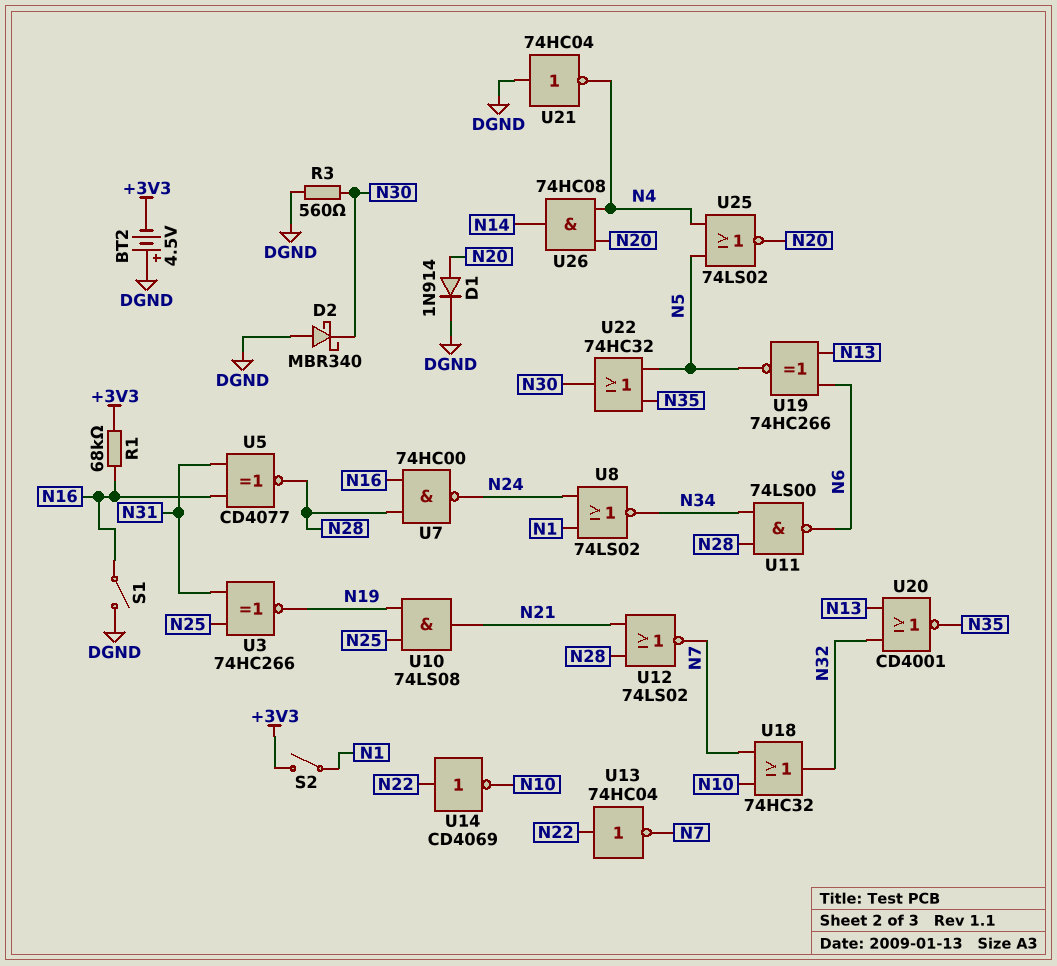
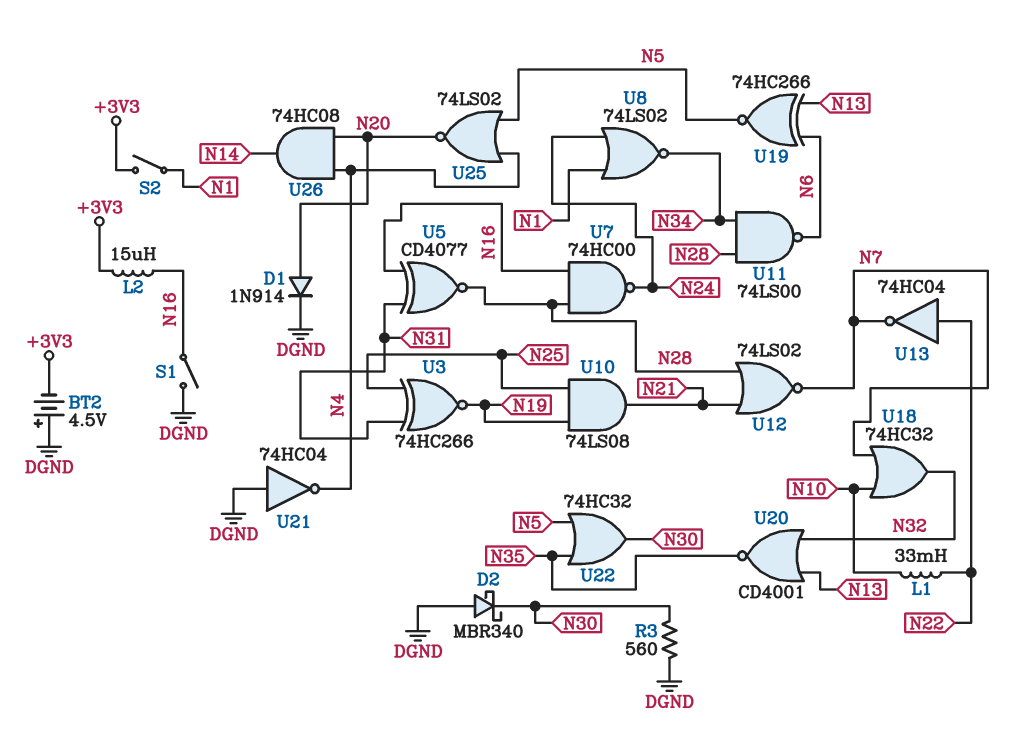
L1: none -> 33mH (N10, N22)
L2: none -> 15uH (+3V3, N16)
R1: 68k (+3V3, N16) -> none
U14: NOT CD4069 (in N22, out N10) -> none

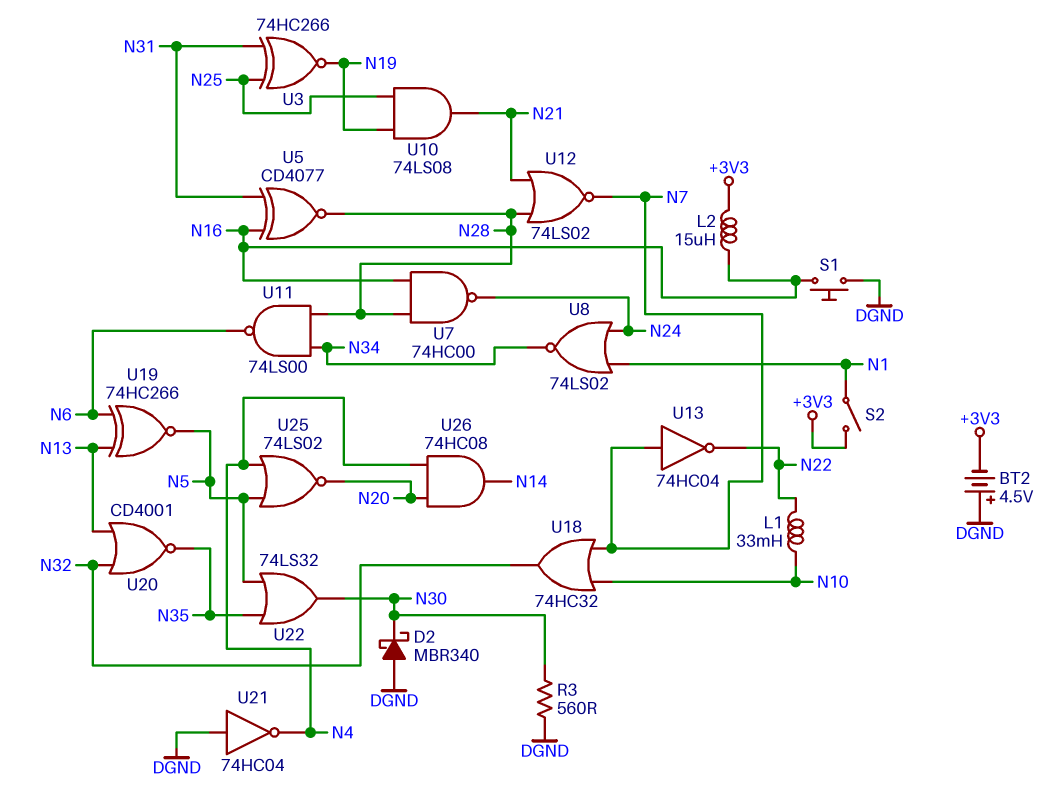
D1: diode 1N914 (A N20, K DGND) -> none
S1: switch (DGND, N16) -> button (DGND, N16)
U13: NOT 74HC04 (in N22, out N7) -> NOT 74HC04 (in N7, out N22)
U22: OR 74HC32 (in N5, in N35, out N30) -> OR 74LS32 (in N5, in N35, out N30)

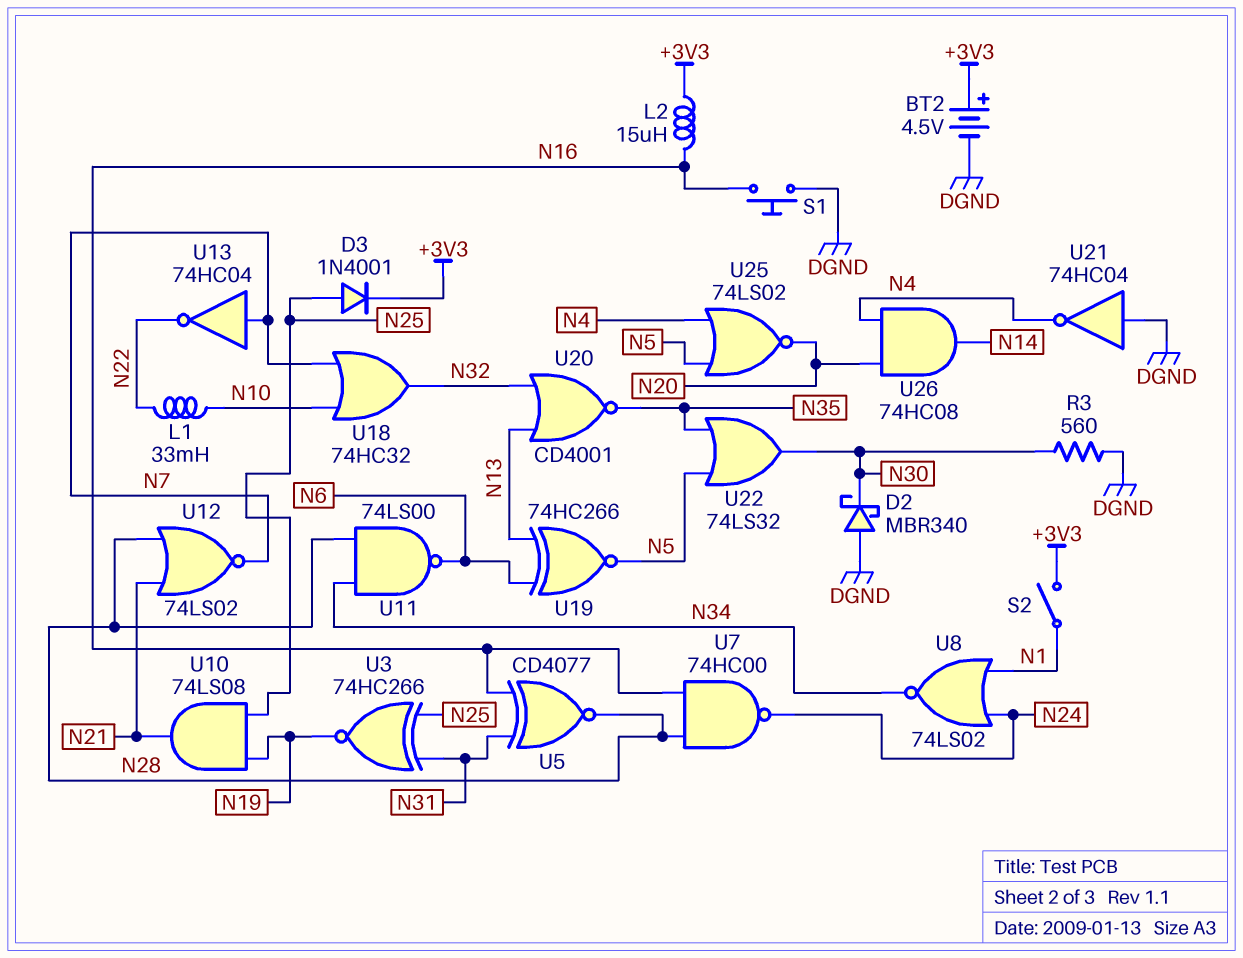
BT2: 4.5V (plus DGND, minus +3V3) -> 4.5V (plus +3V3, minus DGND)
D3: none -> diode 1N4001 (A N25, K +3V3)

